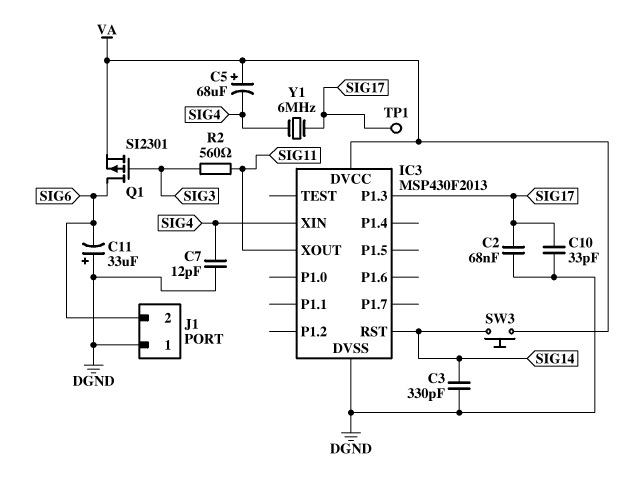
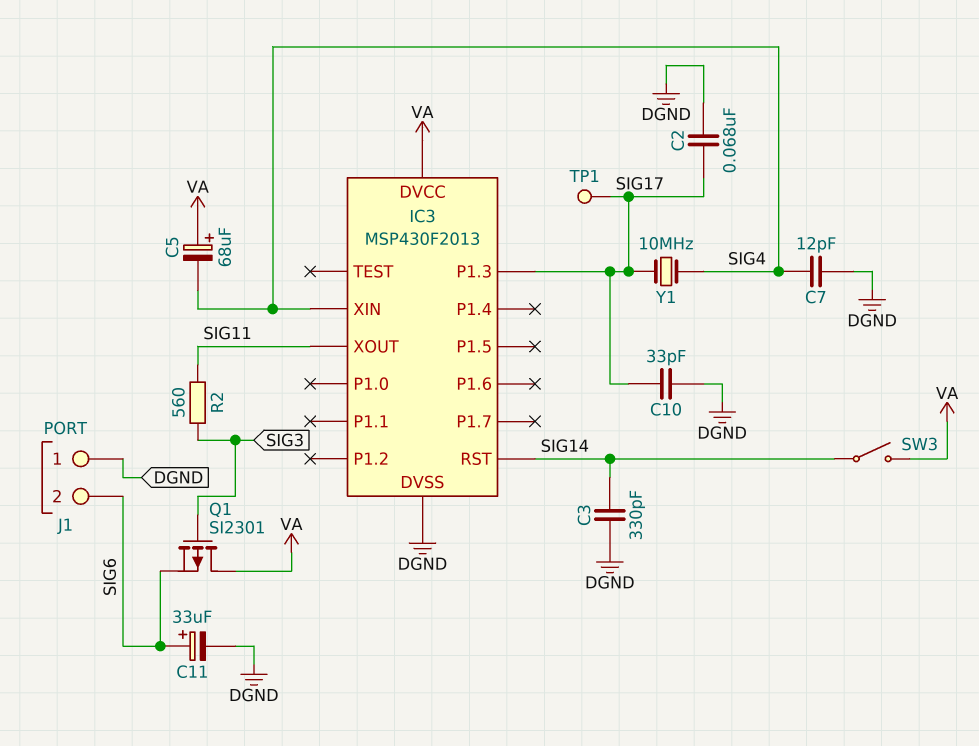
C11: 33uF (plus DGND, minus SIG6) -> 33uF (plus SIG6, minus DGND)
Q1: PMOS SI2301 (G SIG3, D SIG6, S VA) -> PMOS SI2301 (G SIG3, D VA, S SIG6)
SW3: button (SIG14, VA) -> switch (SIG14, VA)
Y1: 6MHz (SIG4, SIG17) -> 10MHz (SIG4, SIG17)

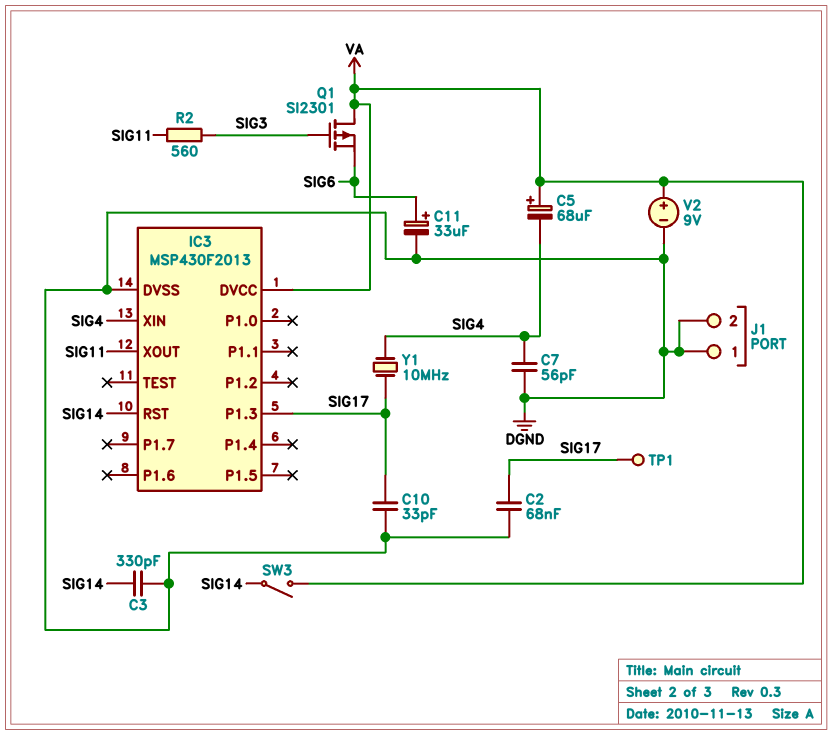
C7: 12pF (DGND, SIG4) -> 56pF (DGND, SIG4)
J1 pin 2: SIG6 -> DGND
V2: none -> 9V (plus VA, minus DGND)

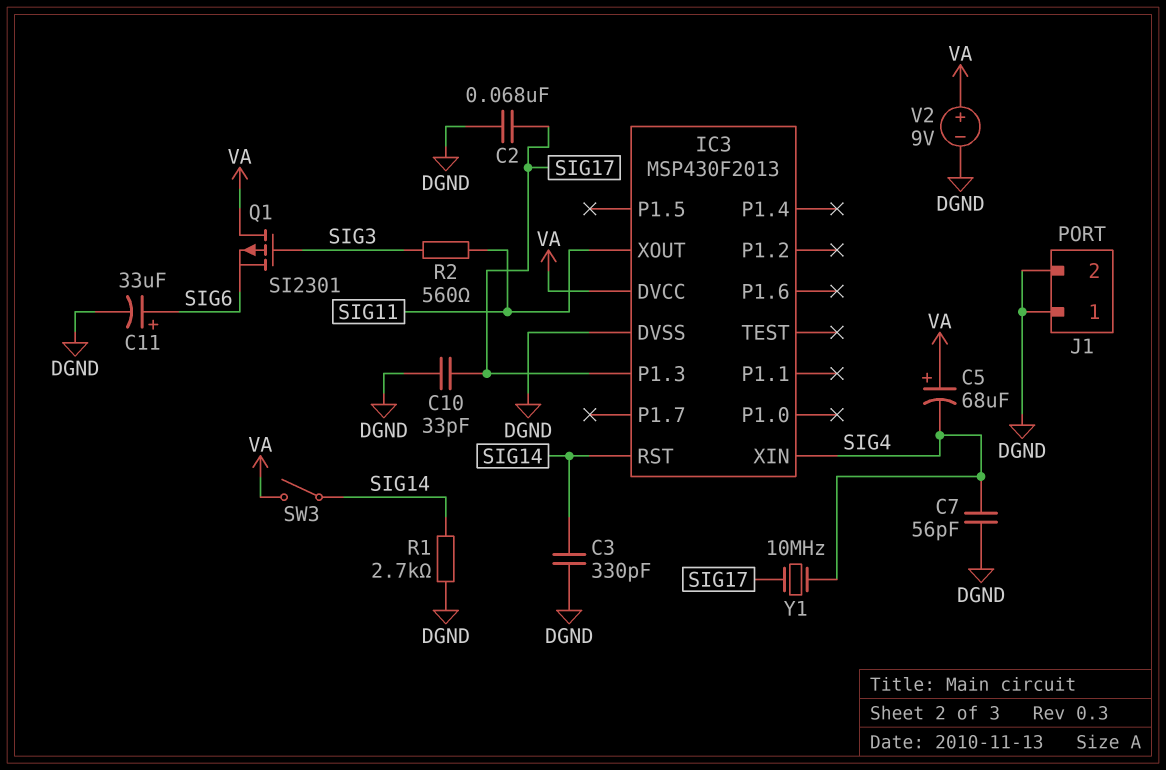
R1: none -> 2.7k (DGND, SIG14)
TP1: test point (SIG17) -> none

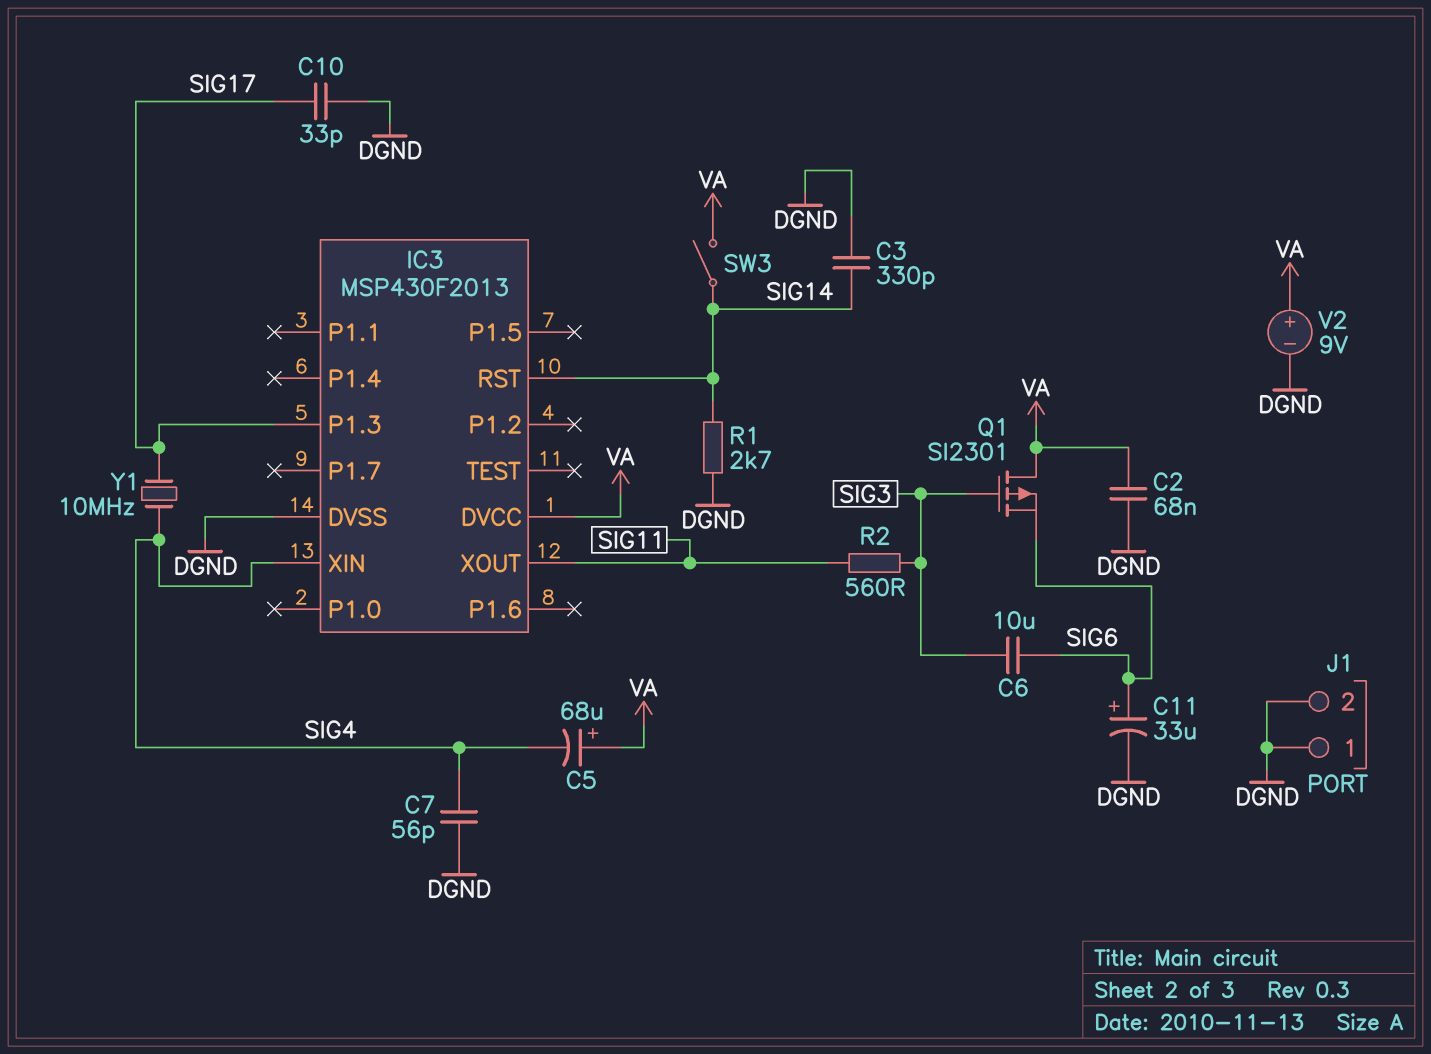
C2: 68nF (DGND, SIG17) -> 68nF (DGND, VA)
C6: none -> 10uF (SIG3, SIG6)

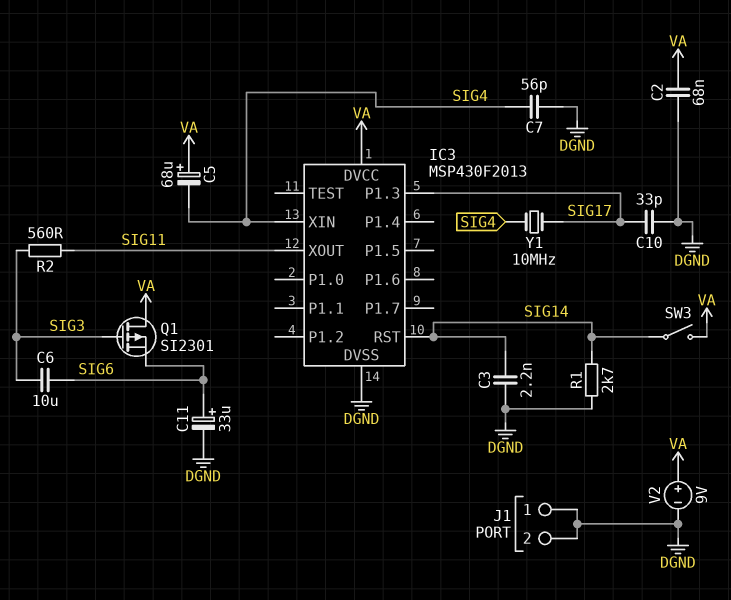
C3: 330pF (DGND, SIG14) -> 2.2nF (DGND, SIG14)

